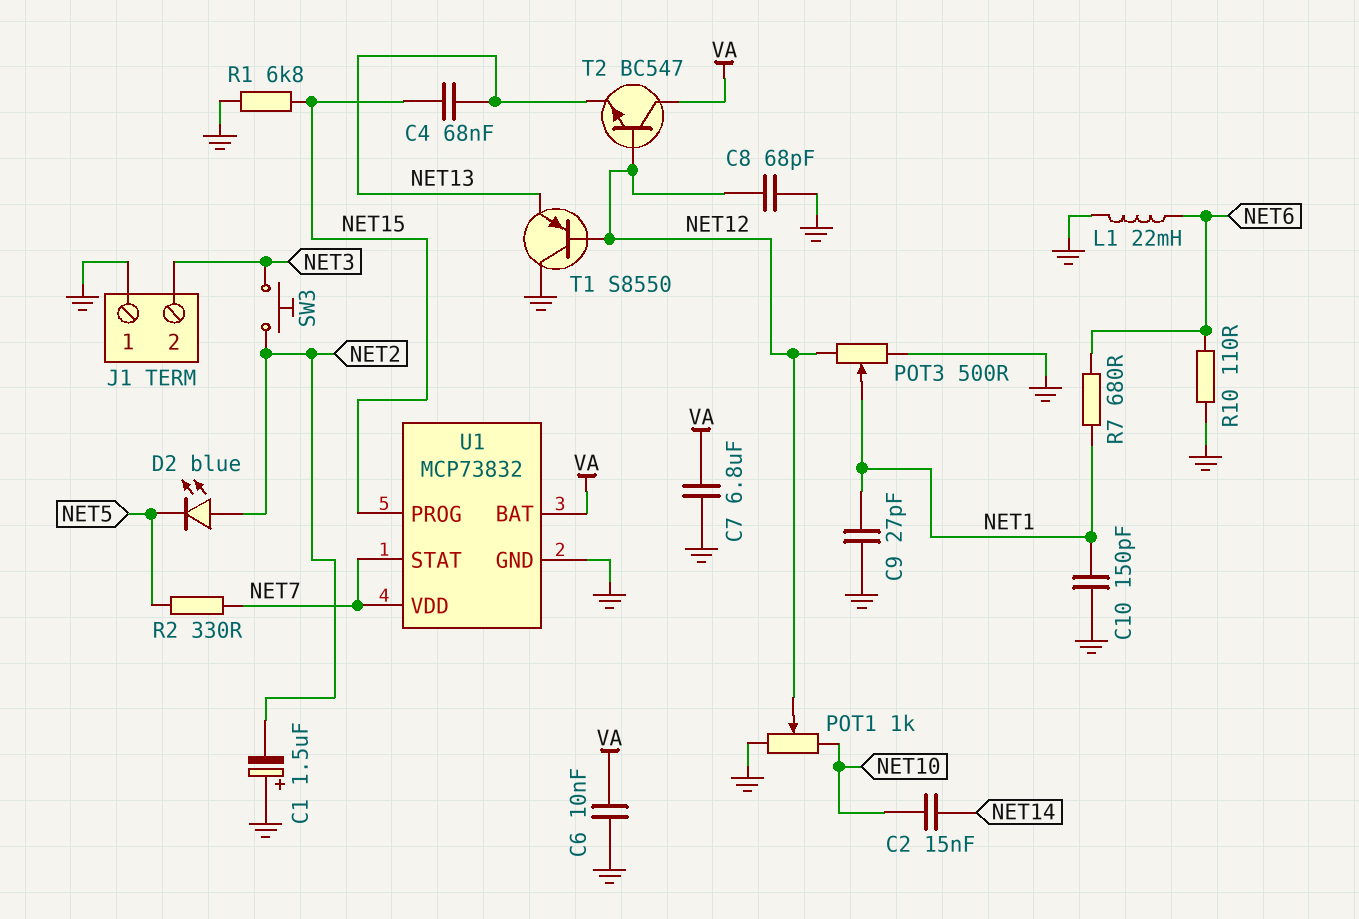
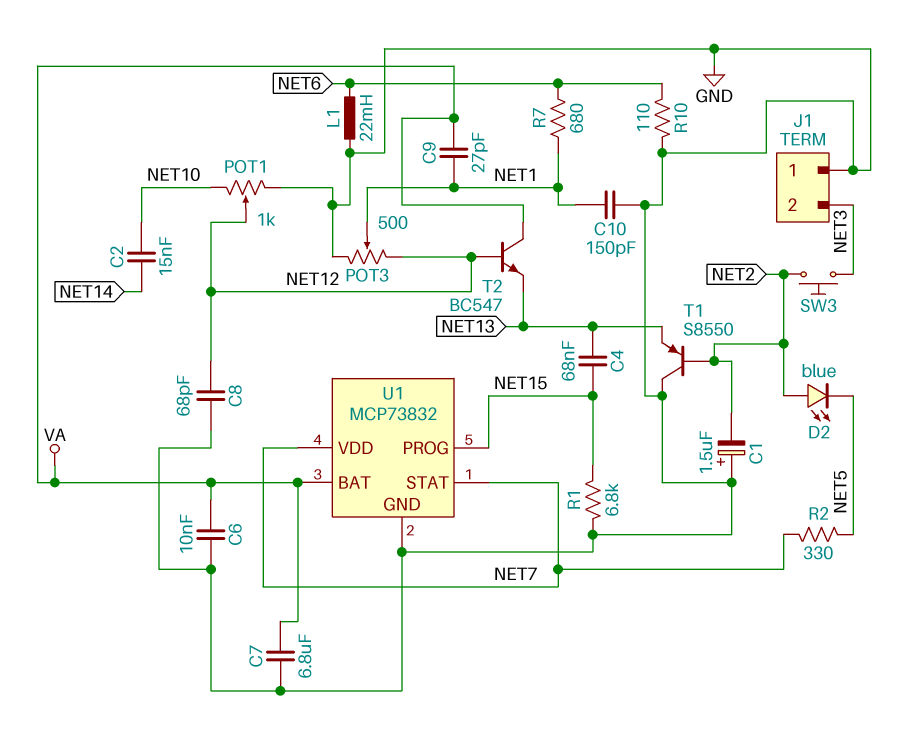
C9: 27pF (GND, NET1) -> 27pF (NET1, VA)
T1: PNP S8550 (B NET12, C GND, E NET13) -> PNP S8550 (B NET2, C GND, E NET13)

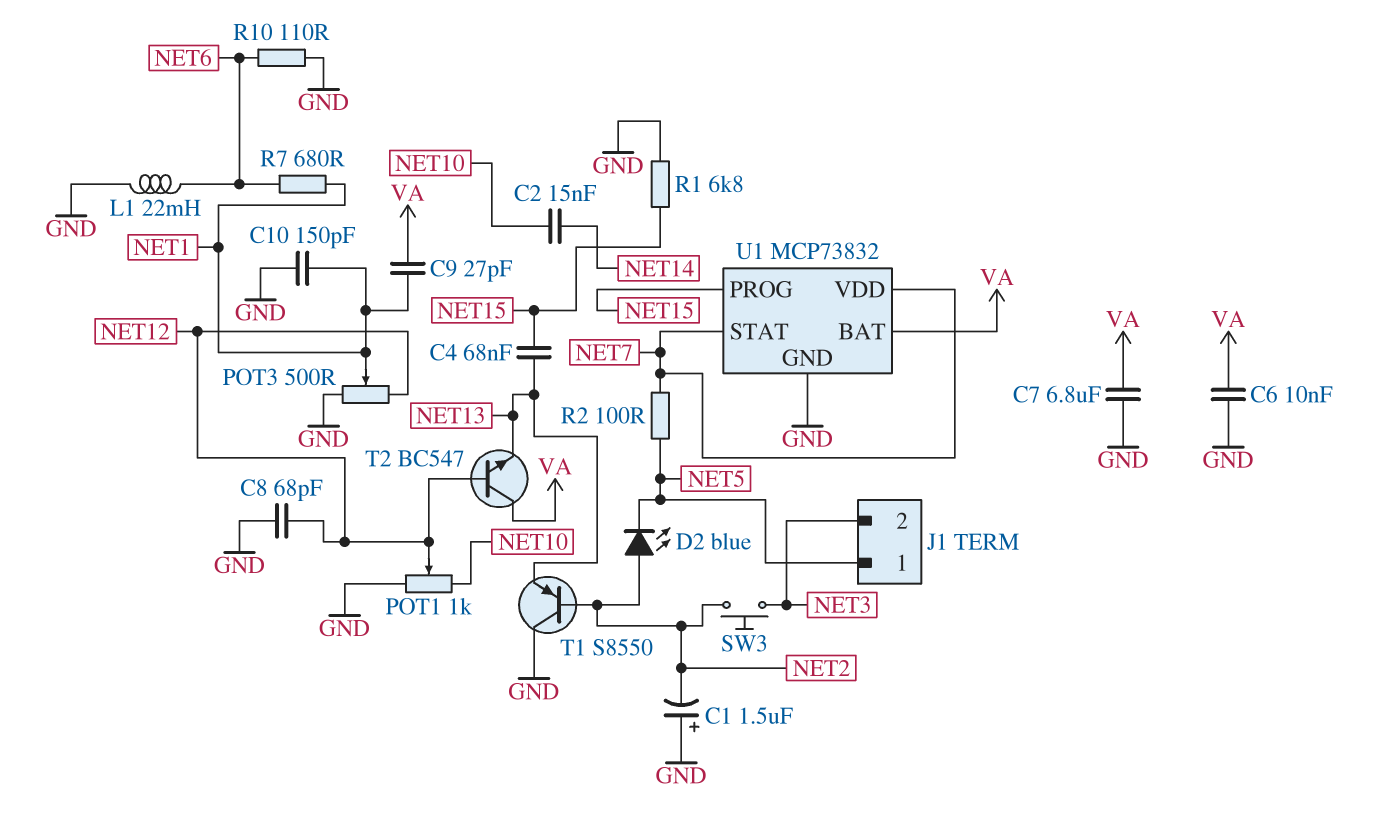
J1 pin 1: GND -> NET5
R2: 330 (NET5, NET7) -> 100 (NET5, NET7)

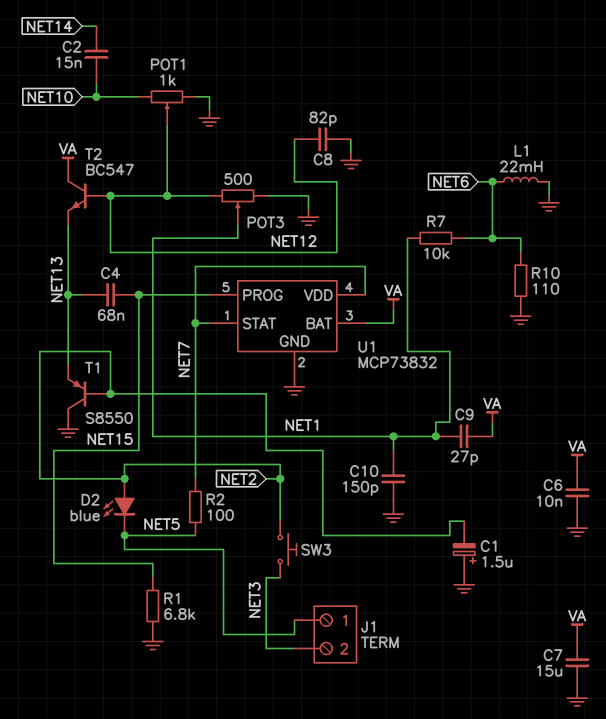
C7: 6.8uF (GND, VA) -> 15uF (GND, VA)
C8: 68pF (GND, NET12) -> 82pF (GND, NET12)
R7: 680 (NET1, NET6) -> 10k (NET1, NET6)

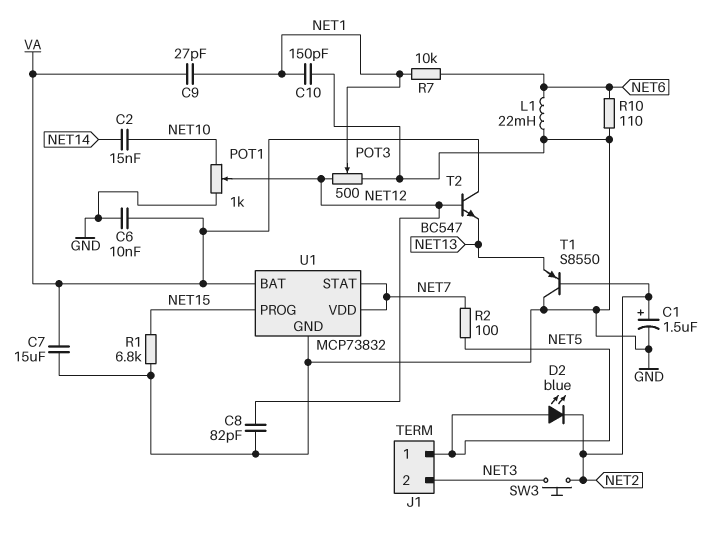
C1: 1.5uF (plus GND, minus NET2) -> 1.5uF (plus NET2, minus GND)
C4: 68nF (NET13, NET15) -> none
D2: LED blue (A NET2, K NET5) -> LED blue (A NET5, K NET2)

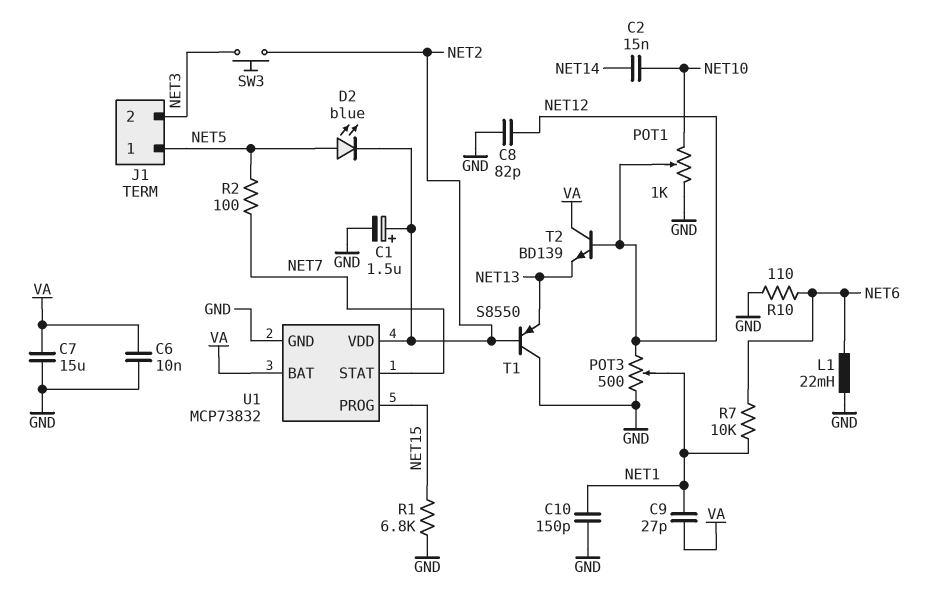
T2: NPN BC547 (B NET12, C VA, E NET13) -> NPN BD139 (B NET12, C VA, E NET13)
U1 pin VDD: NET7 -> NET2

